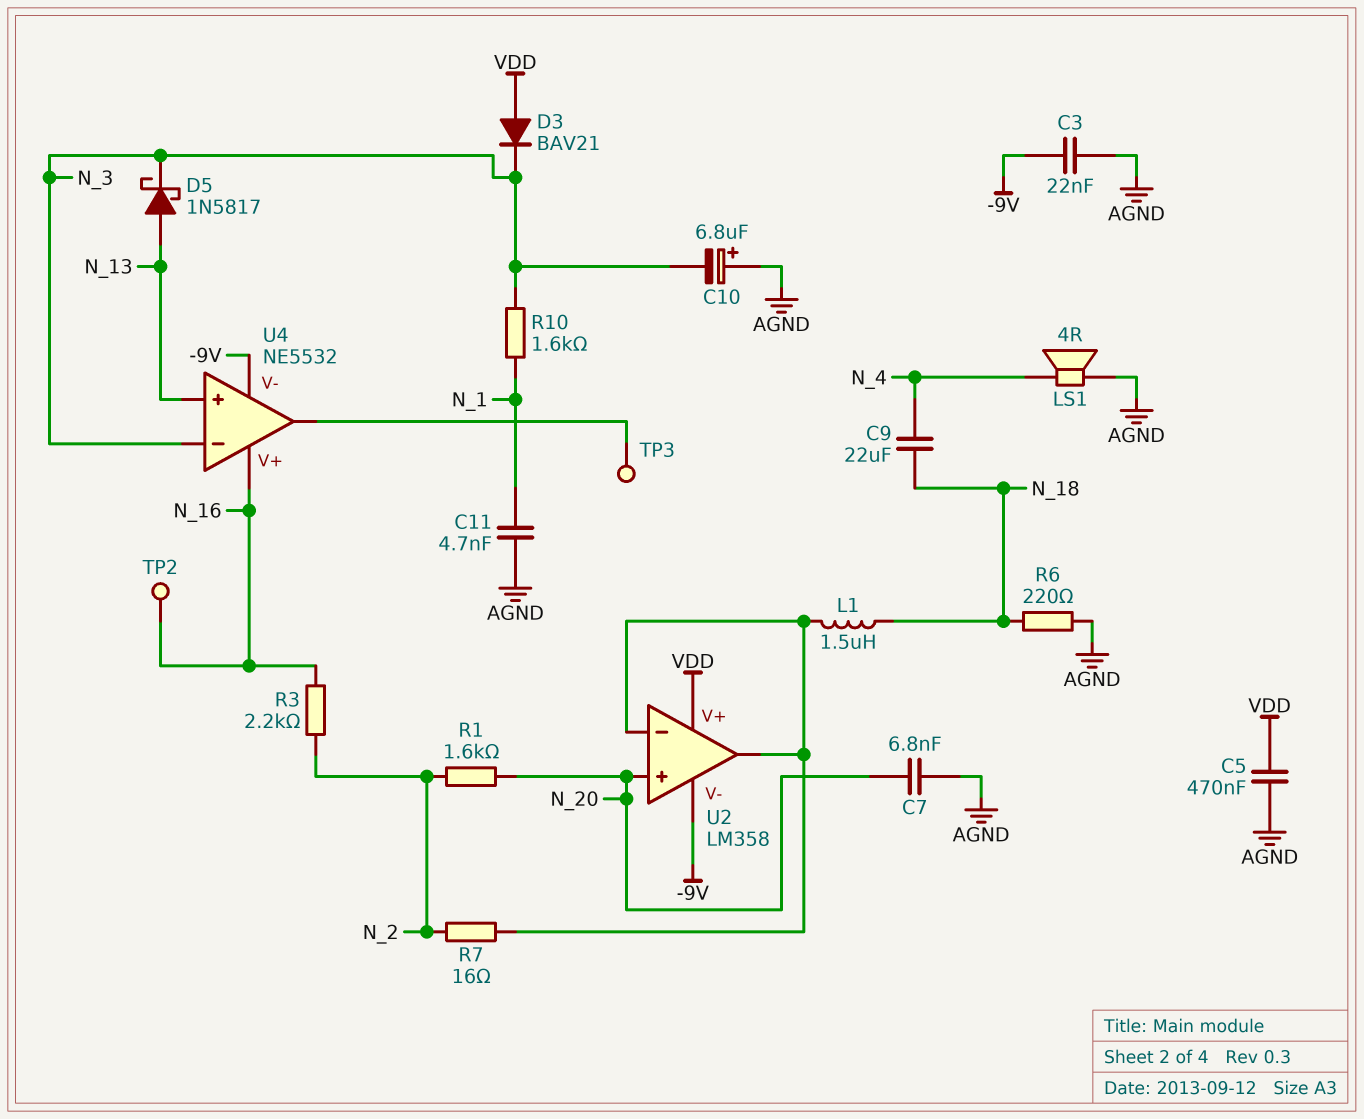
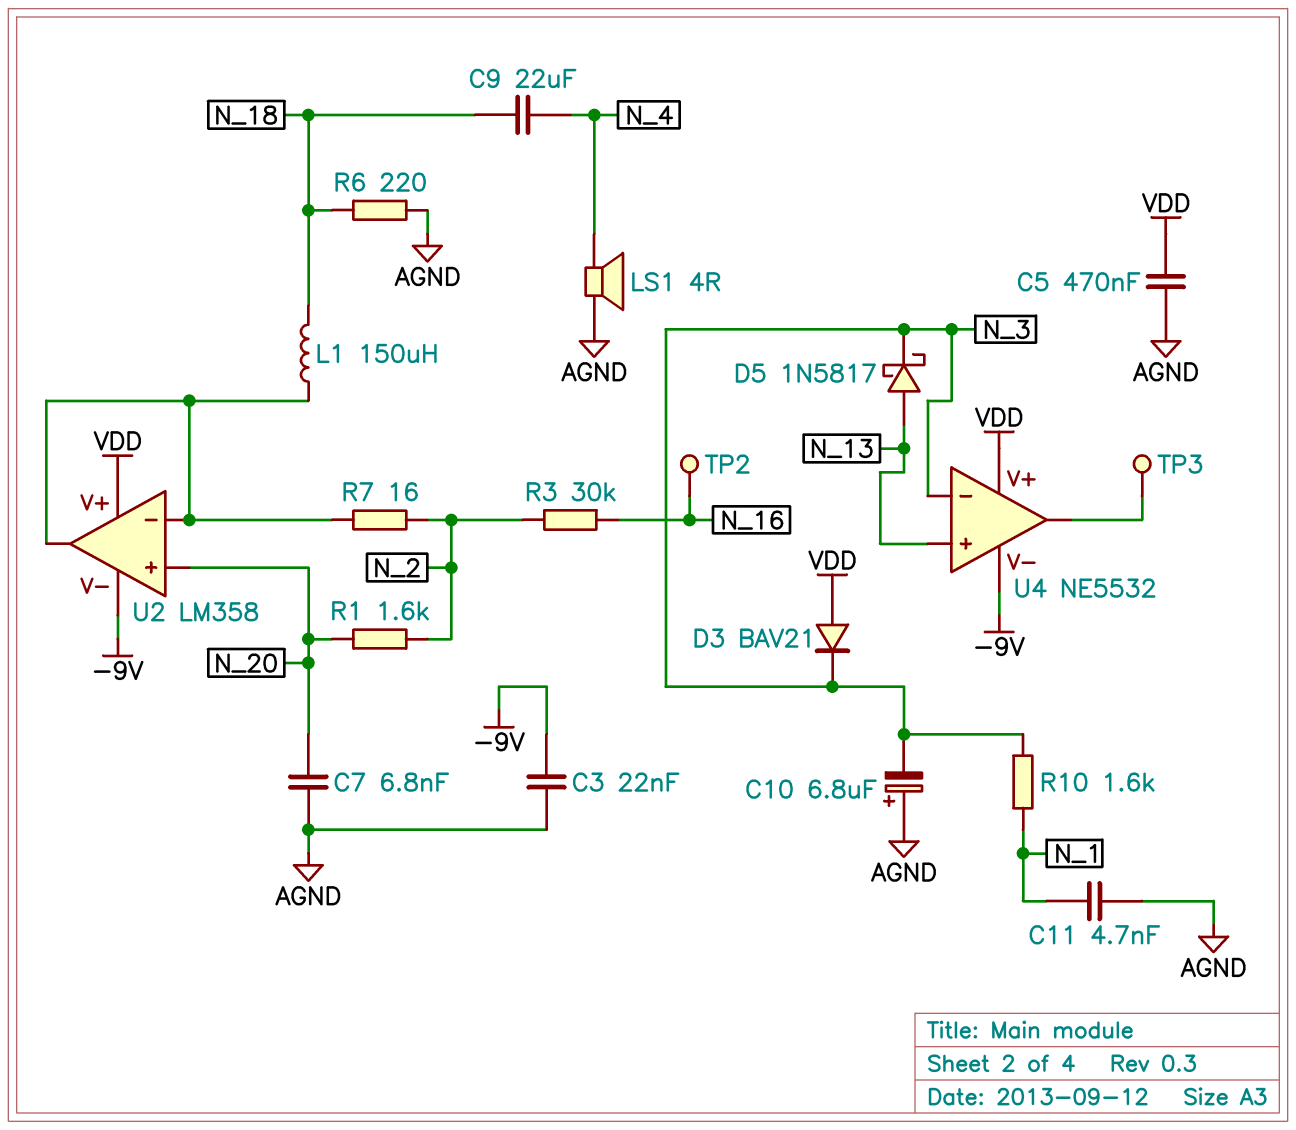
L1: 1.5uH (N_18, U2/in-) -> 150uH (N_18, U2/in-)
R3: 2.2k (N_2, N_16) -> 30k (N_2, N_16)
U4 pin V+: N_16 -> VDD

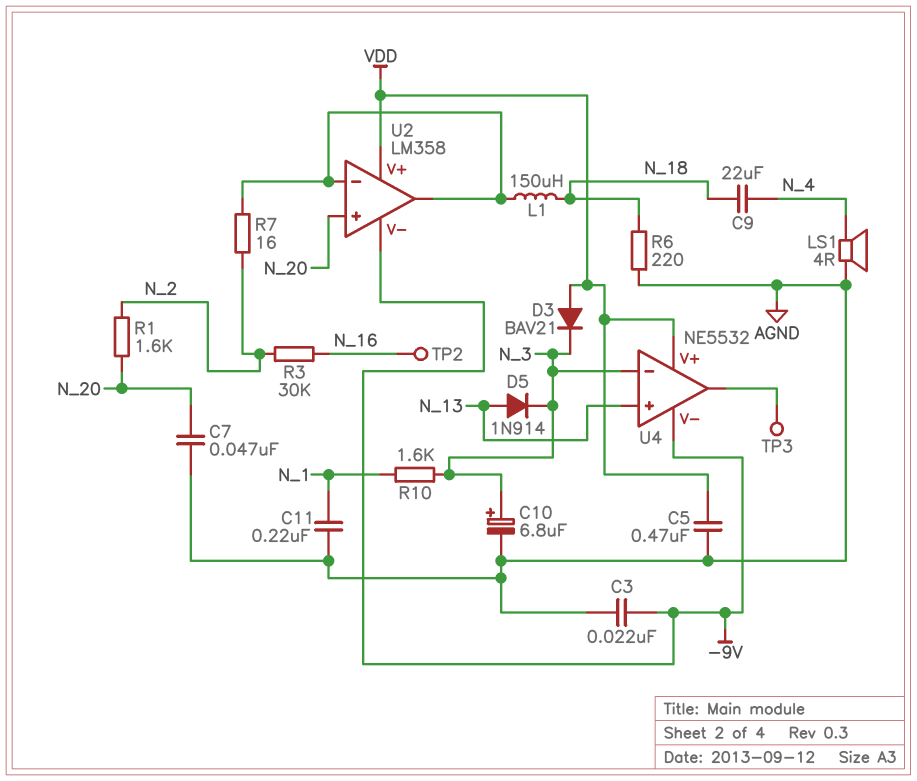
C7: 6.8nF (AGND, N_20) -> 47nF (AGND, N_20)
C10: 6.8uF (plus AGND, minus N_3) -> 6.8uF (plus N_3, minus AGND)
C11: 4.7nF (AGND, N_1) -> 220nF (AGND, N_1)
D5: schottky 1N5817 (A N_13, K N_3) -> diode 1N914 (A N_13, K N_3)

